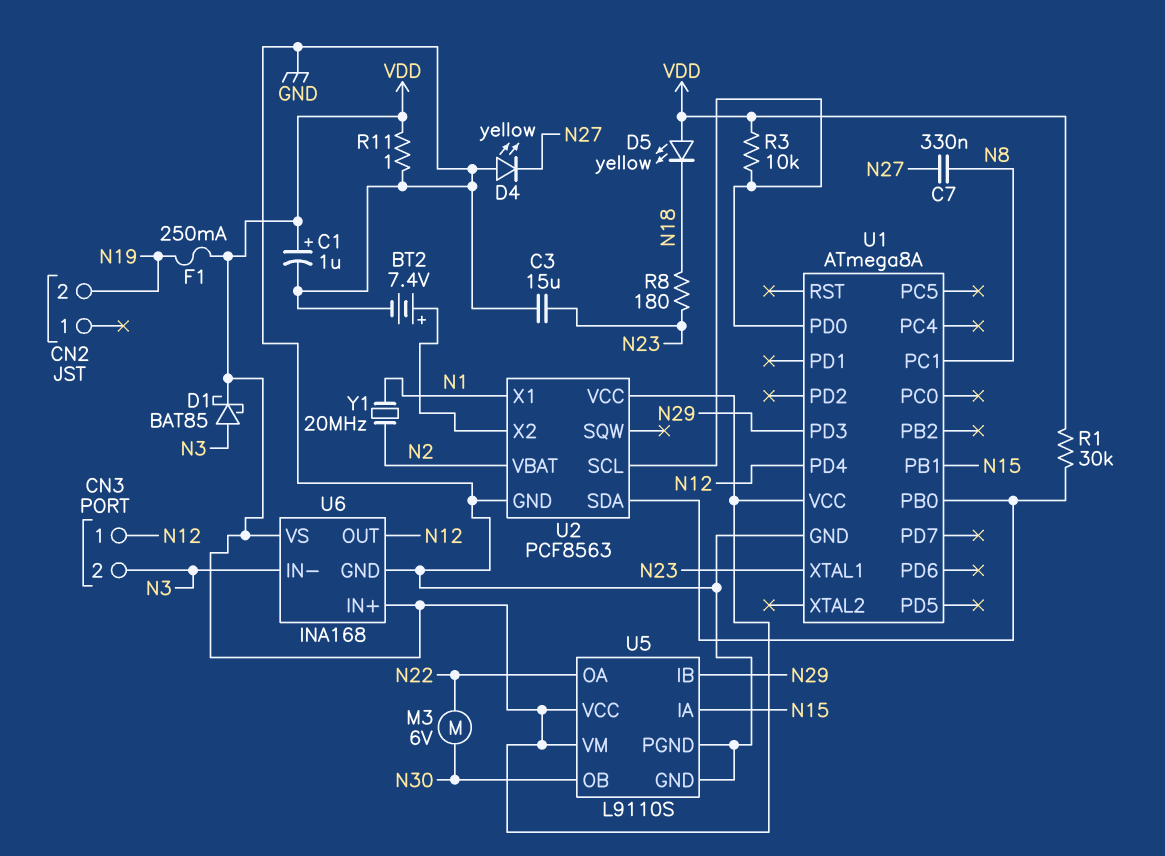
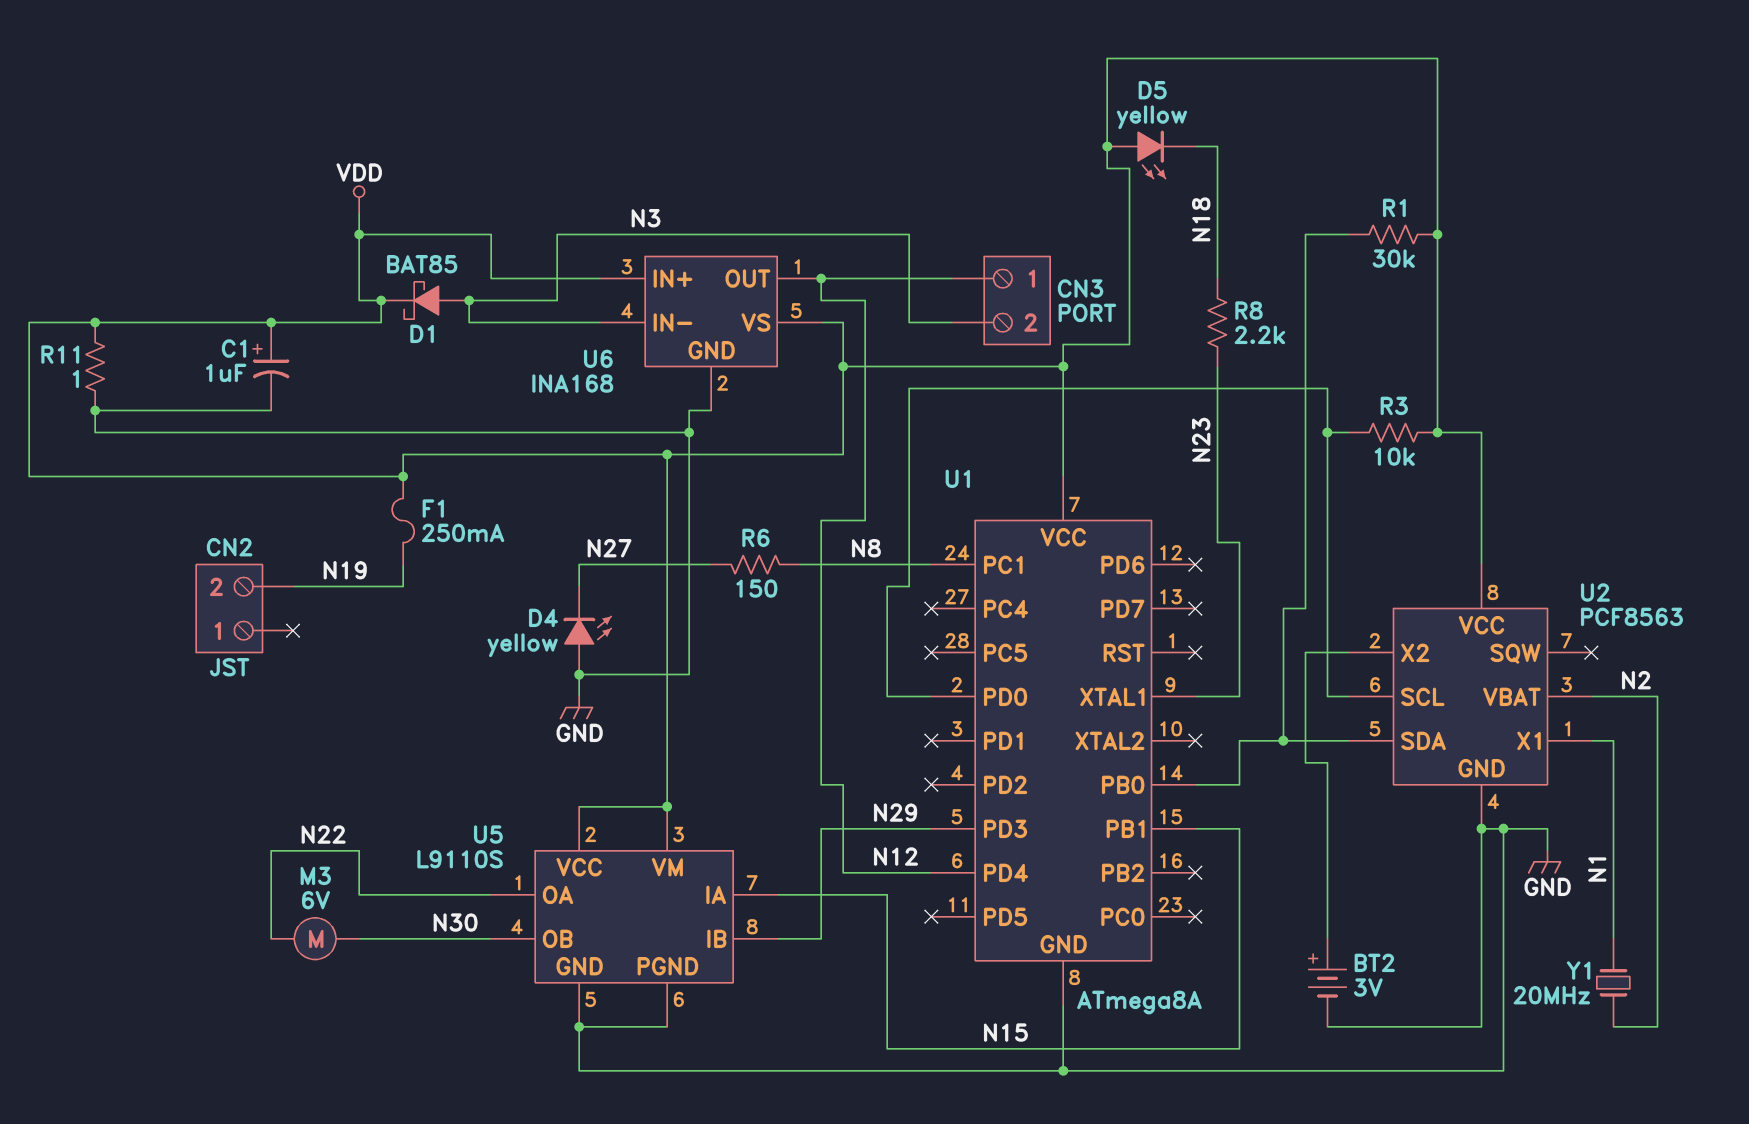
BT2: 7.4V (plus U2/X2, minus GND) -> 3V (plus U2/X2, minus GND)
C3: 15uF (GND, N23) -> none
C7: 330nF (N8, N27) -> none
R6: none -> 150 (N8, N27)
R8: 180 (N18, N23) -> 2.2k (N18, N23)

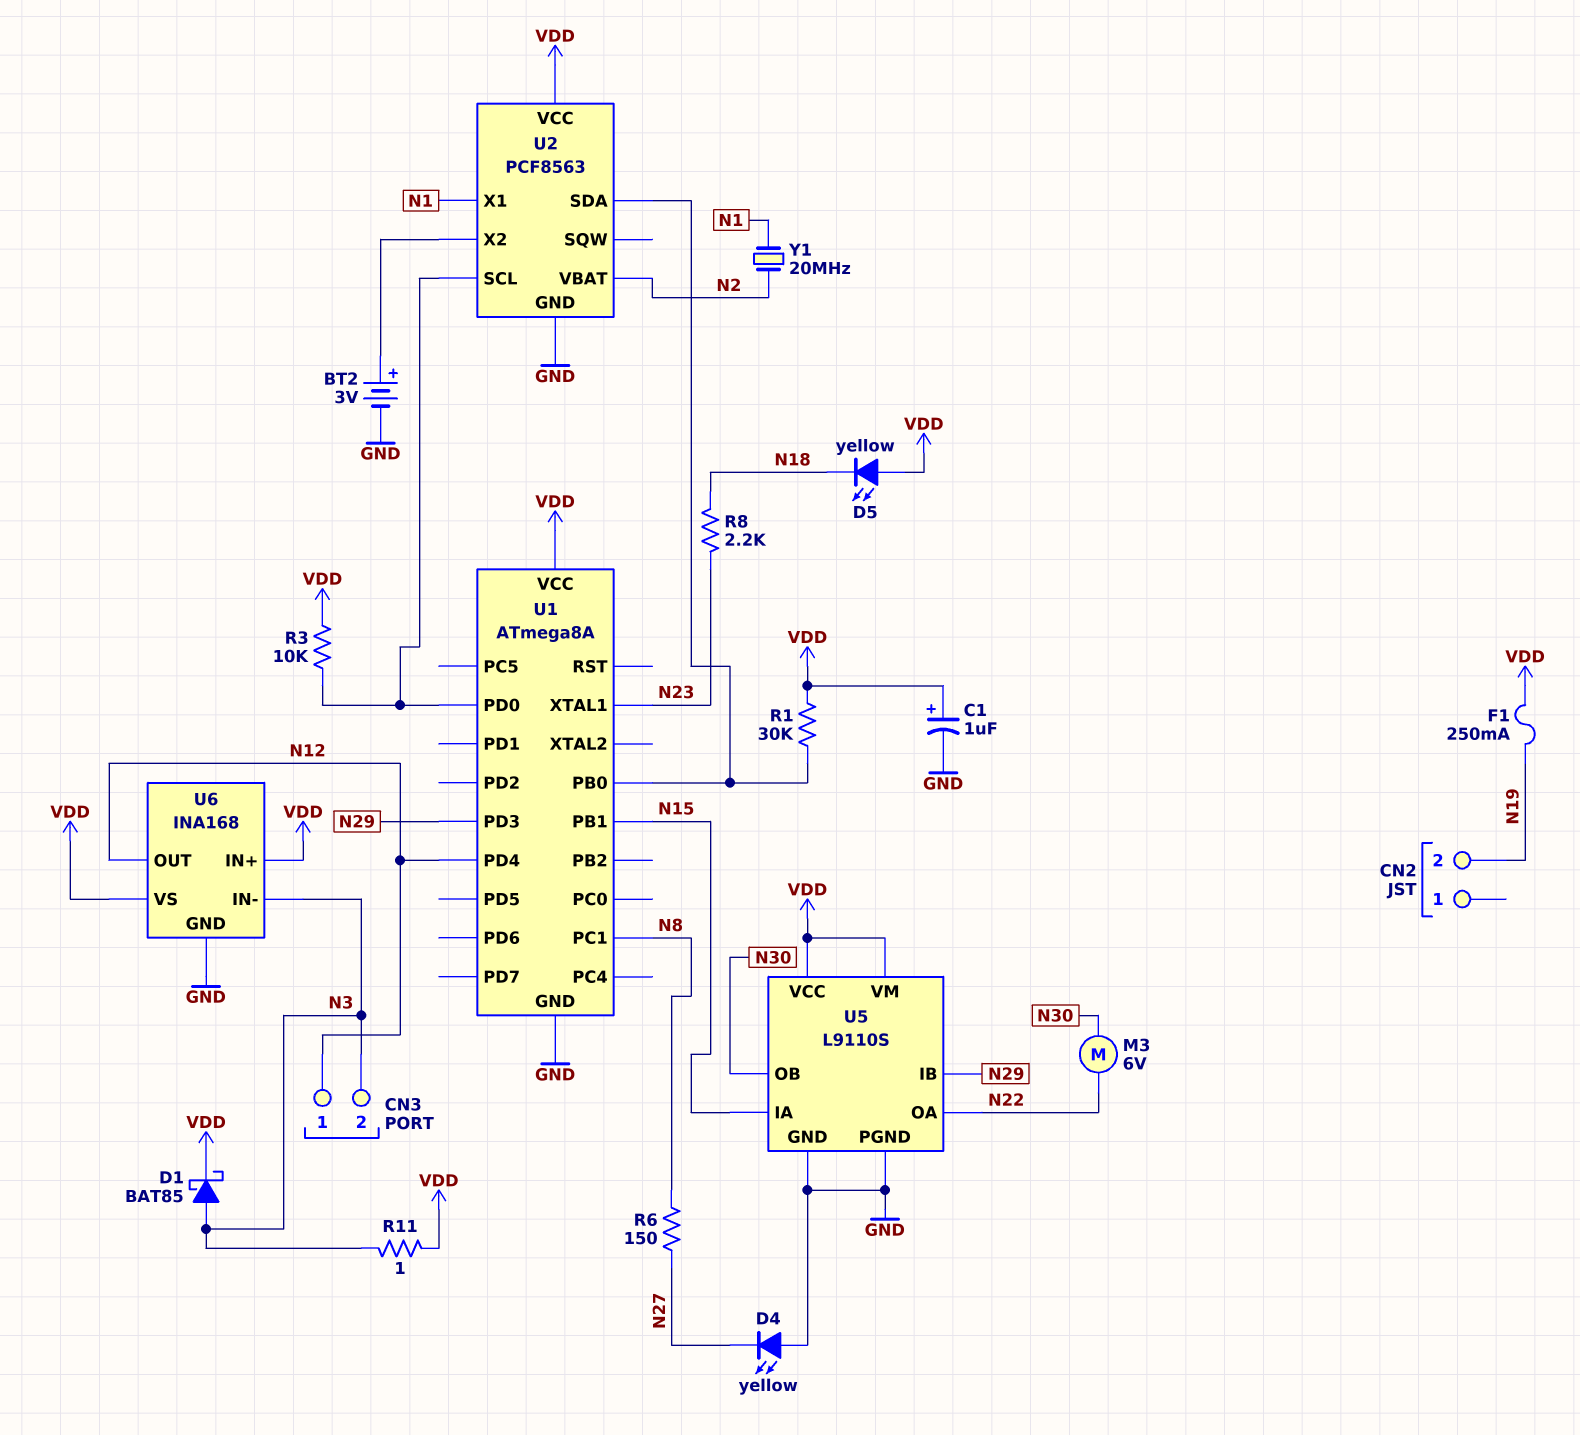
R11: 1 (GND, VDD) -> 1 (N3, VDD)

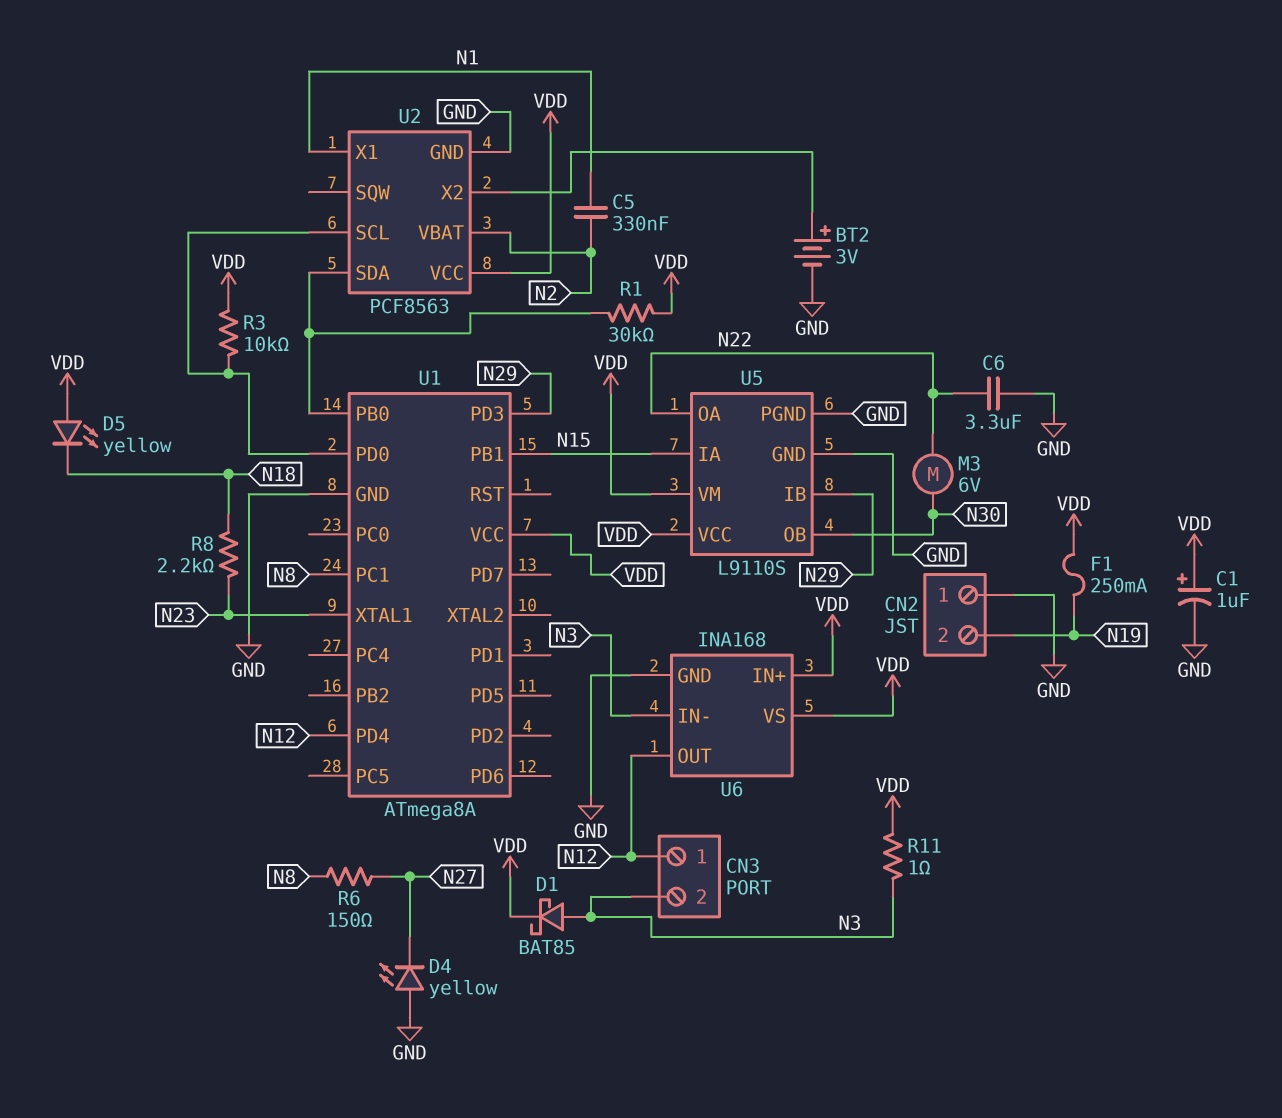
C5: none -> 330nF (N1, N2)
C6: none -> 3.3uF (GND, N22)
CN2 pin 1: none -> GND
Y1: 20MHz (N1, N2) -> none

